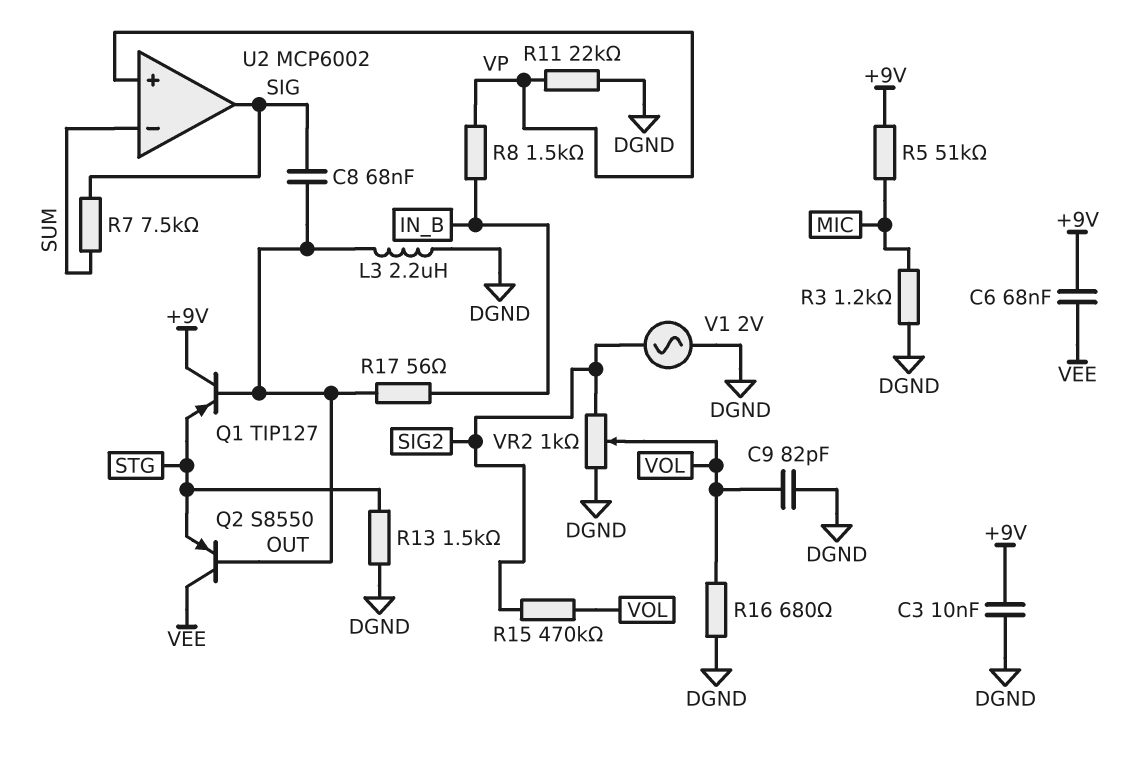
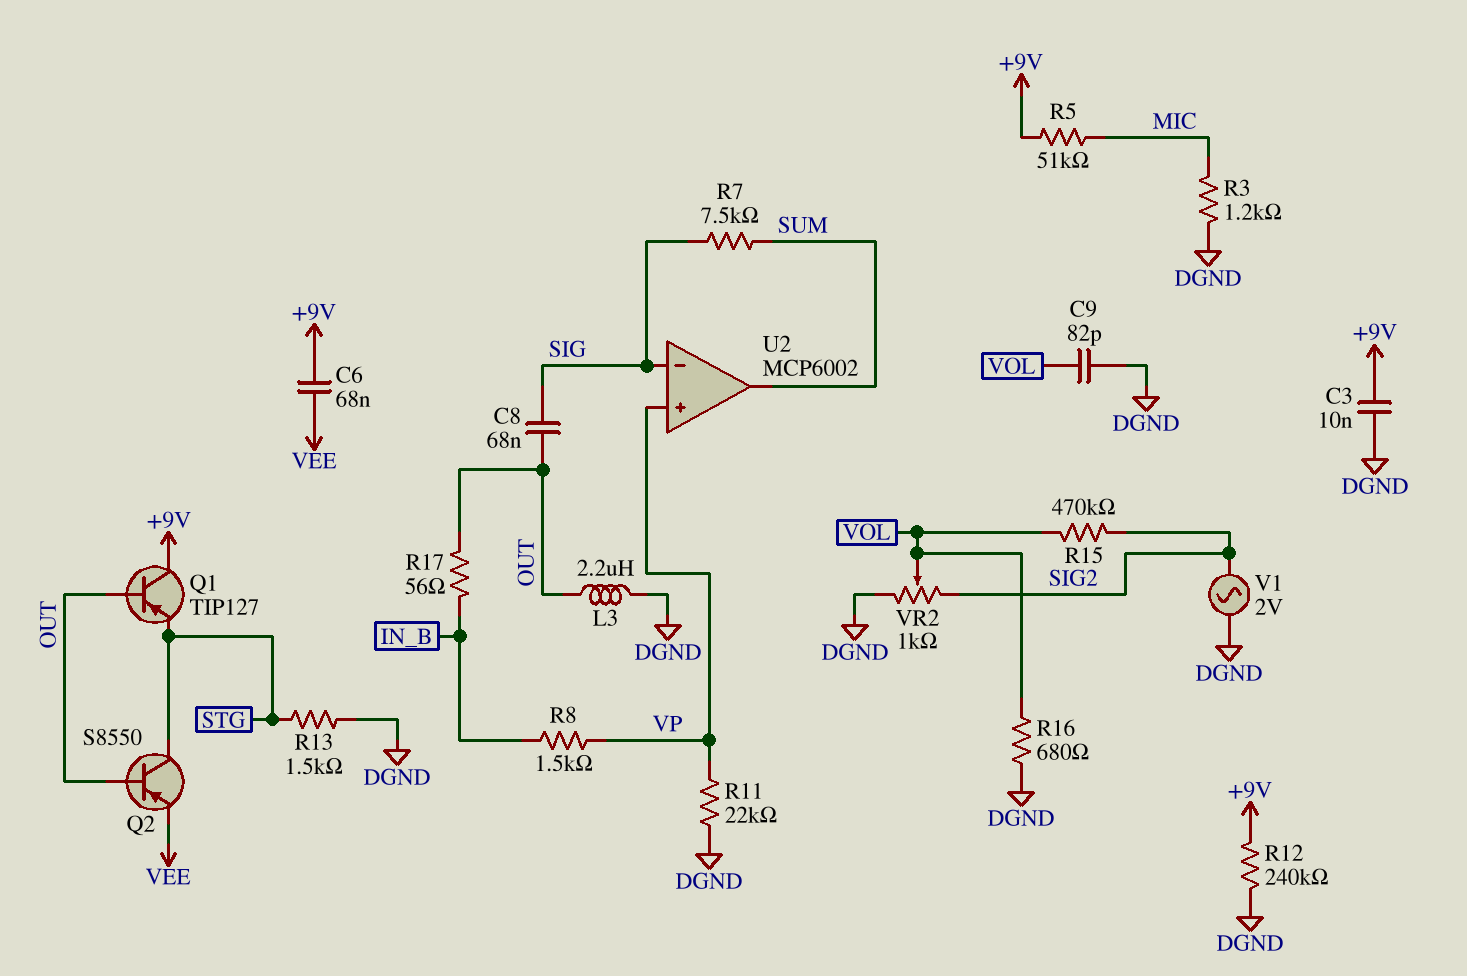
Q2: PNP S8550 (B OUT, C VEE, E STG) -> PNP S8550 (B OUT, C STG, E VEE)
R12: none -> 240k (+9V, DGND)
U2 pin in-: SUM -> SIG
U2 pin out: SIG -> SUM

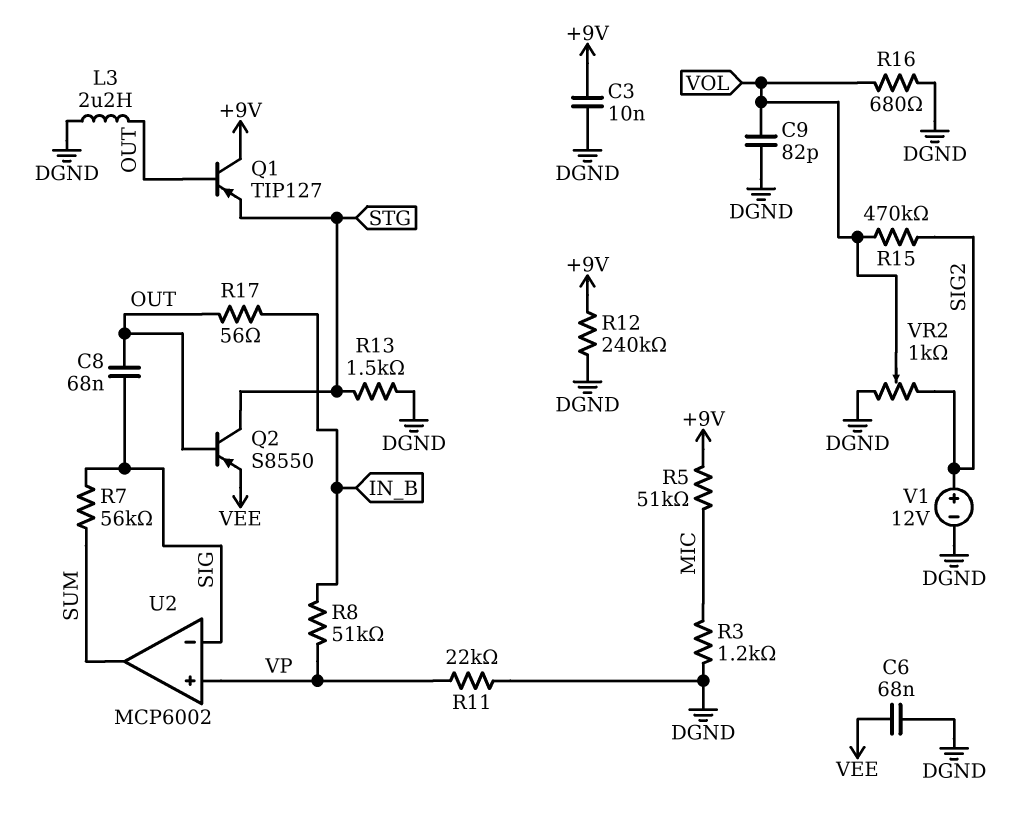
C6: 68nF (+9V, VEE) -> 68nF (DGND, VEE)
R7: 7.5k (SIG, SUM) -> 56k (SIG, SUM)
R8: 1.5k (IN_B, VP) -> 51k (IN_B, VP)
V1: AC 2V (DGND, SIG2) -> 12V (plus SIG2, minus DGND)

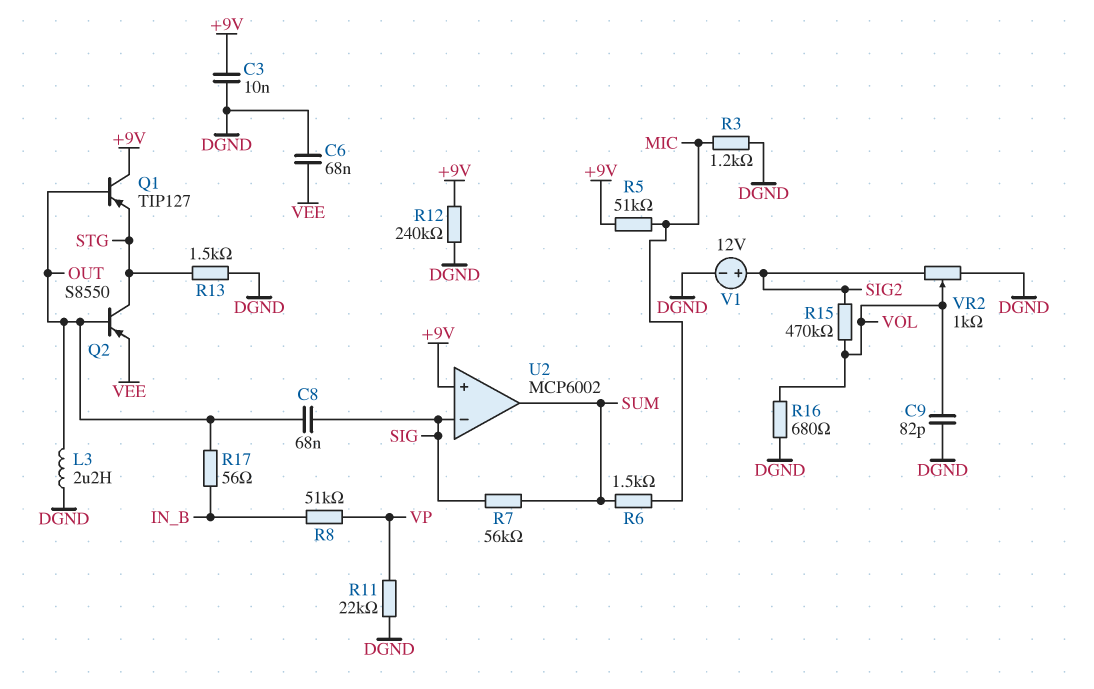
R6: none -> 1.5k (MIC, SUM)
U2 pin in+: VP -> +9V

